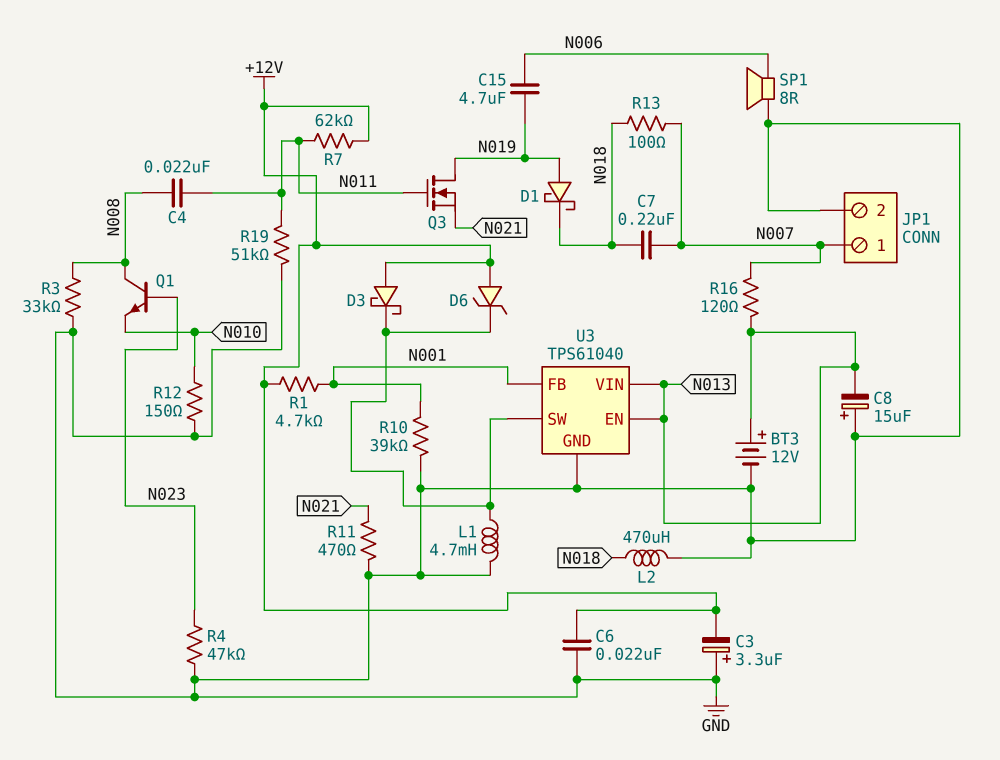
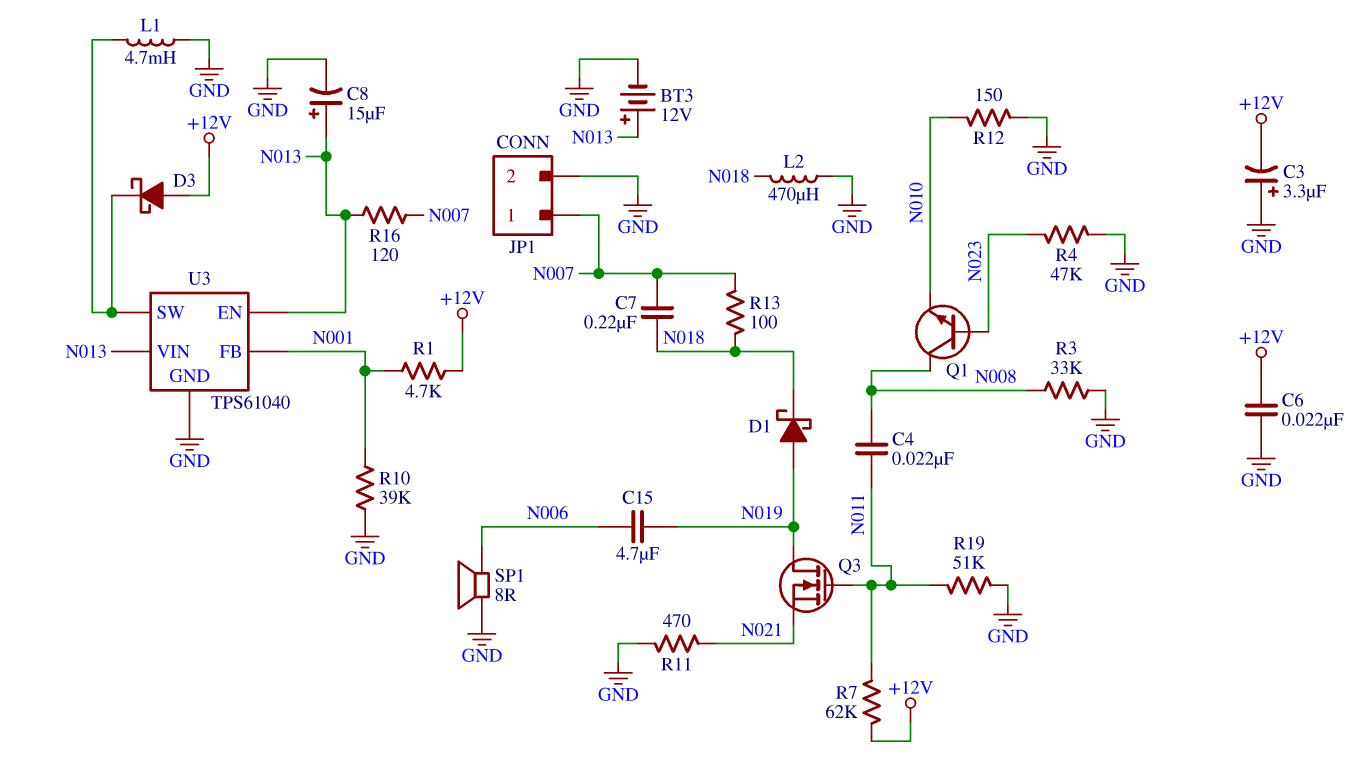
C8: 15uF (plus GND, minus N013) -> 15uF (plus N013, minus GND)
D6: zener (A +12V, K U3/SW) -> none

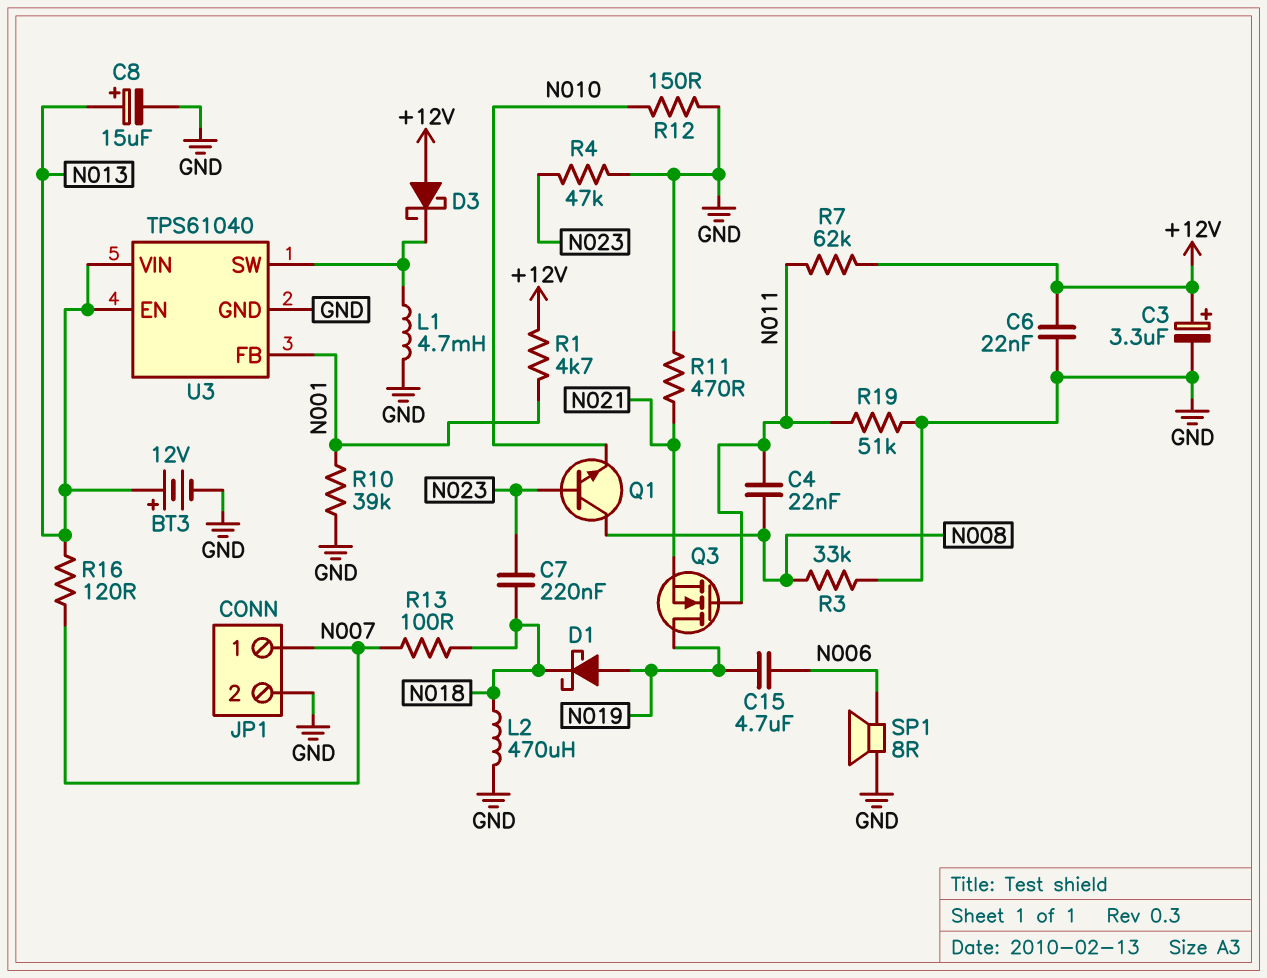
C3: 3.3uF (plus GND, minus +12V) -> 3.3uF (plus +12V, minus GND)
C7: 220nF (N007, N018) -> 220nF (N018, N023)

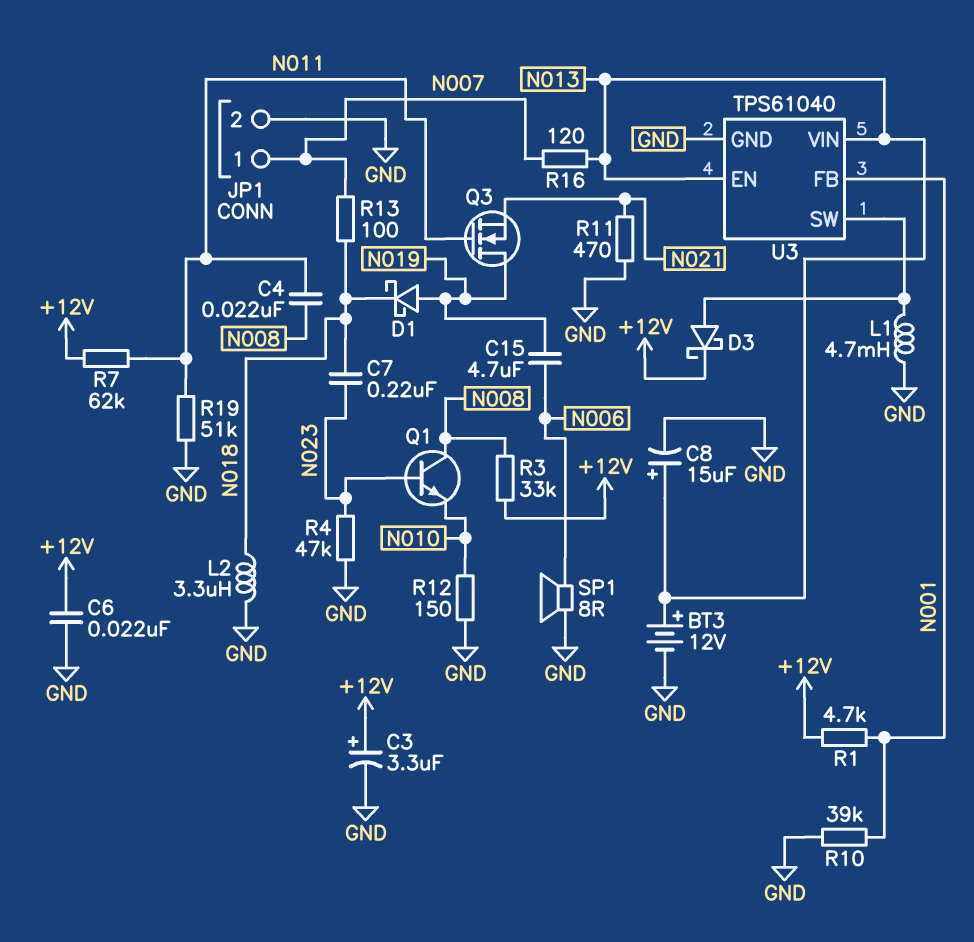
D3: schottky (A +12V, K U3/SW) -> schottky (A U3/SW, K +12V)
L2: 470uH (GND, N018) -> 3.3uH (GND, N018)
R3: 33k (GND, N008) -> 33k (+12V, N008)

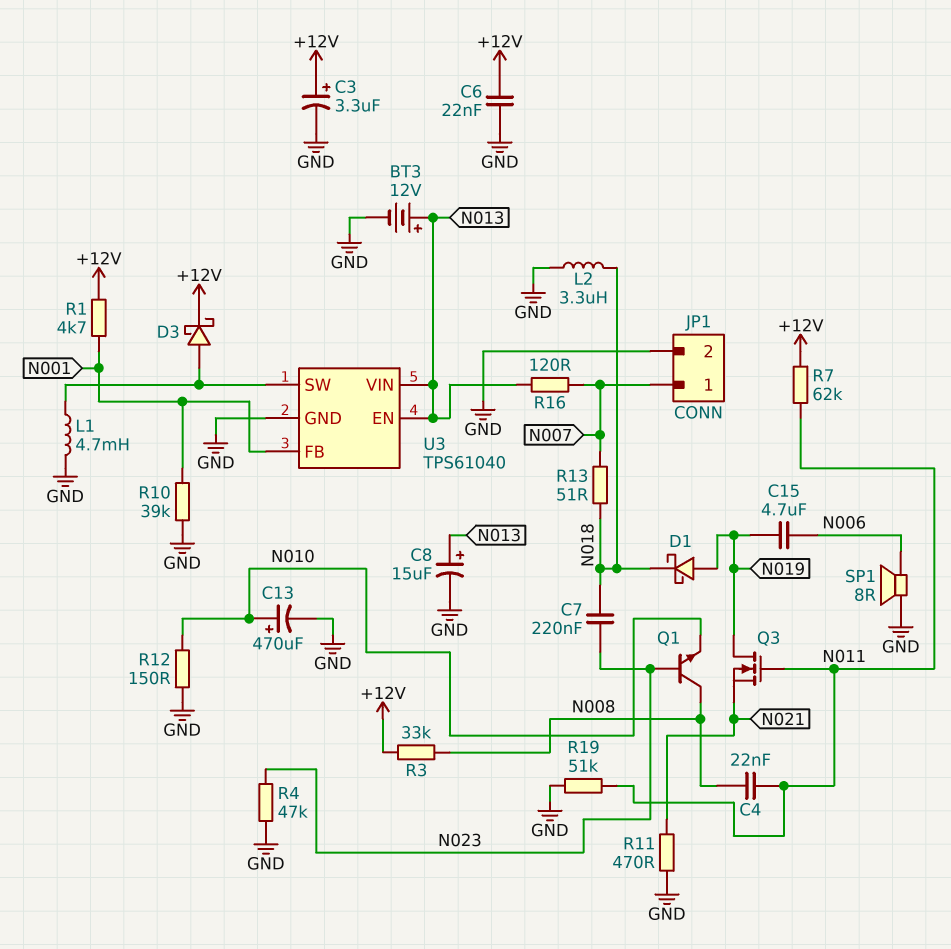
C13: none -> 470uF (plus N010, minus GND)
R13: 100 (N007, N018) -> 51 (N007, N018)

